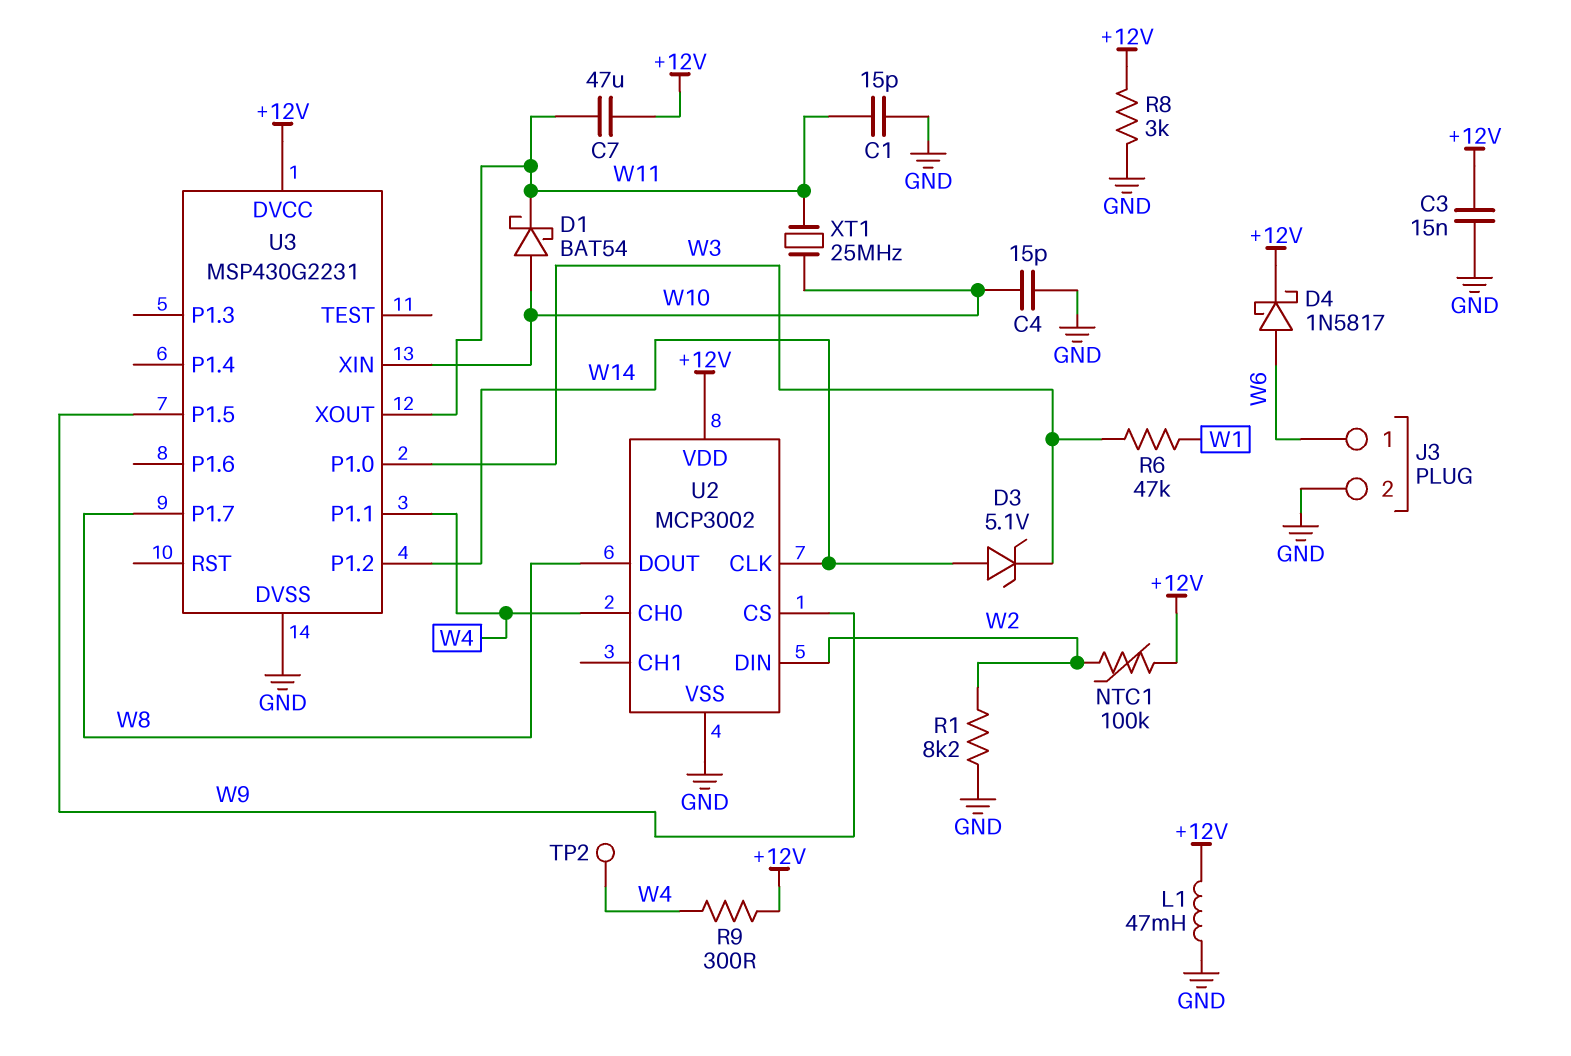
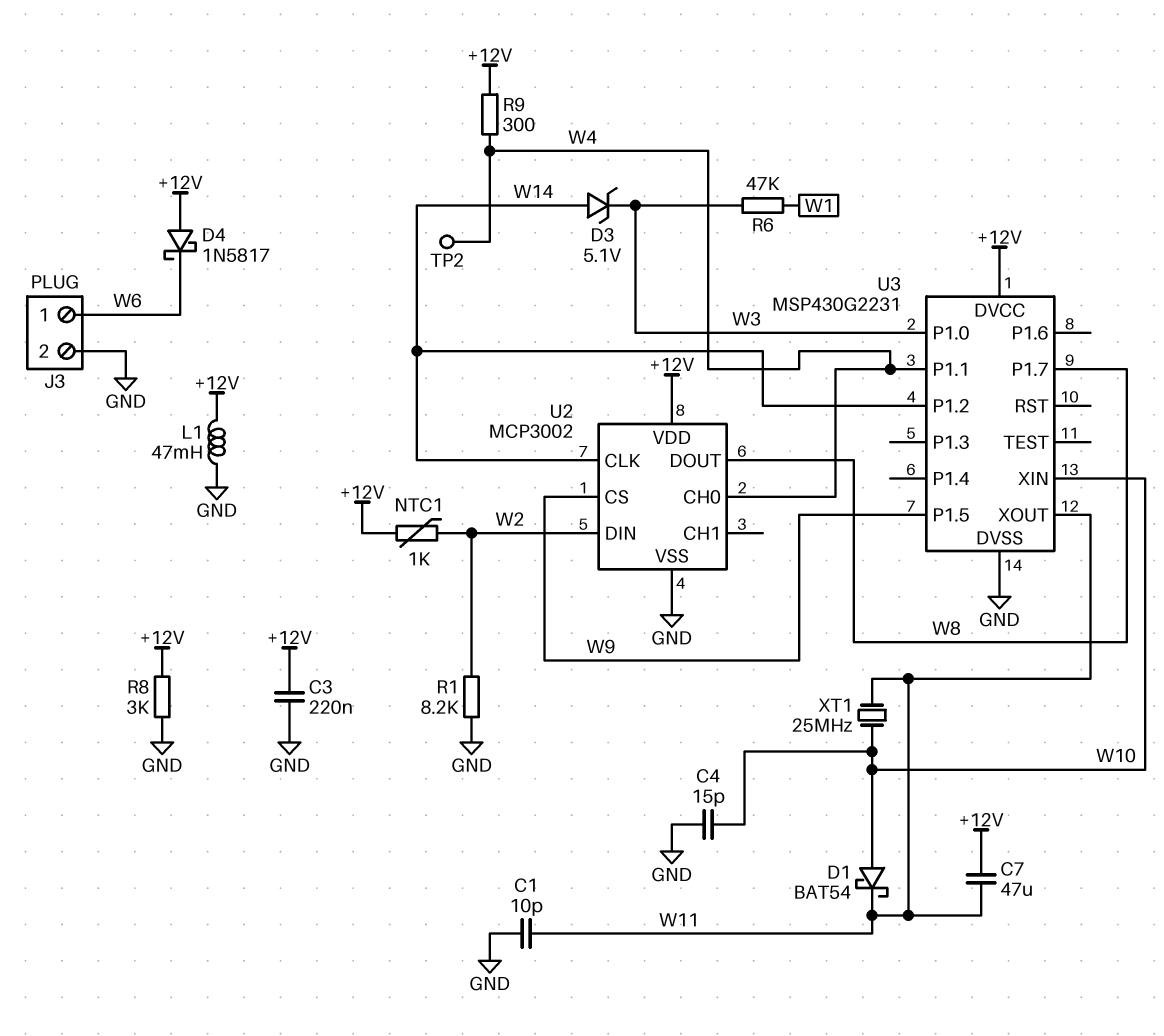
C1: 15pF (GND, W11) -> 10pF (GND, W11)
C3: 15nF (+12V, GND) -> 220nF (+12V, GND)
D4: schottky 1N5817 (A W6, K +12V) -> schottky 1N5817 (A +12V, K W6)
NTC1: 100k (+12V, W2) -> 1k (+12V, W2)

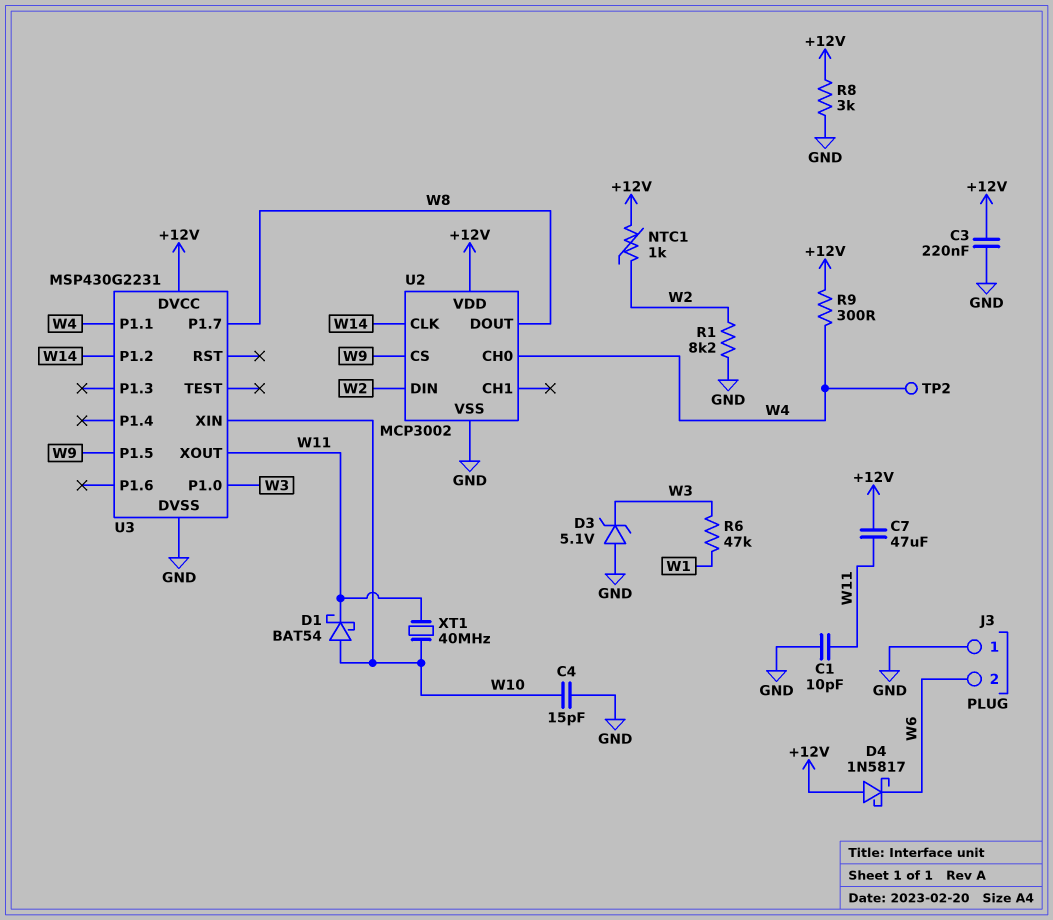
D3: zener 5.1V (A W14, K W3) -> zener 5.1V (A GND, K W3)
J3 pin 1: W6 -> GND
J3 pin 2: GND -> W6
L1: 47mH (+12V, GND) -> none
XT1: 25MHz (W10, W11) -> 40MHz (W10, W11)

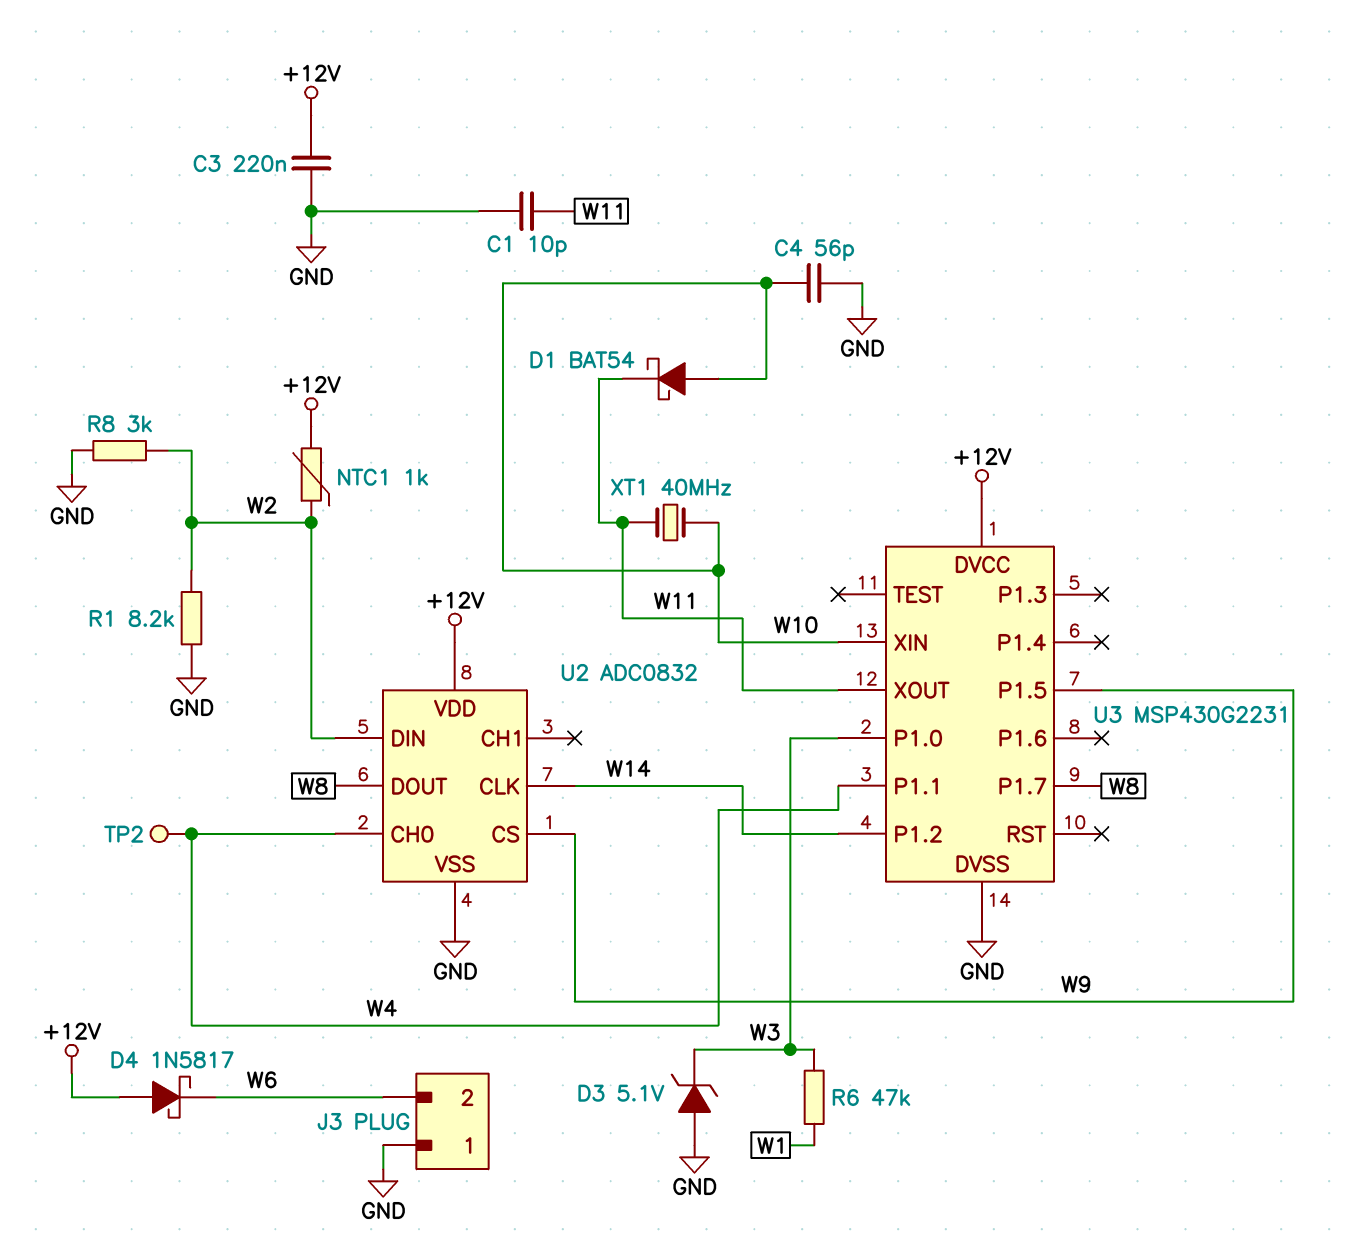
C4: 15pF (GND, W10) -> 56pF (GND, W10)
C7: 47uF (+12V, W11) -> none
R8: 3k (+12V, GND) -> 3k (GND, W2)
R9: 300 (+12V, W4) -> none
U2: MCP3002 -> ADC0832

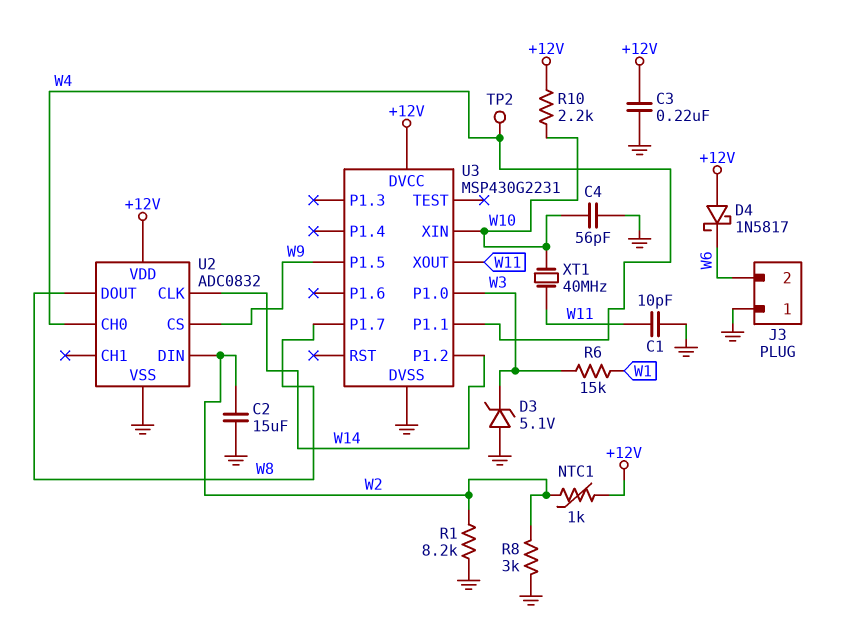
C2: none -> 15uF (GND, W2)
D1: schottky BAT54 (A W10, K W11) -> none
R6: 47k (W1, W3) -> 15k (W1, W3)
R10: none -> 2.2k (+12V, W10)

